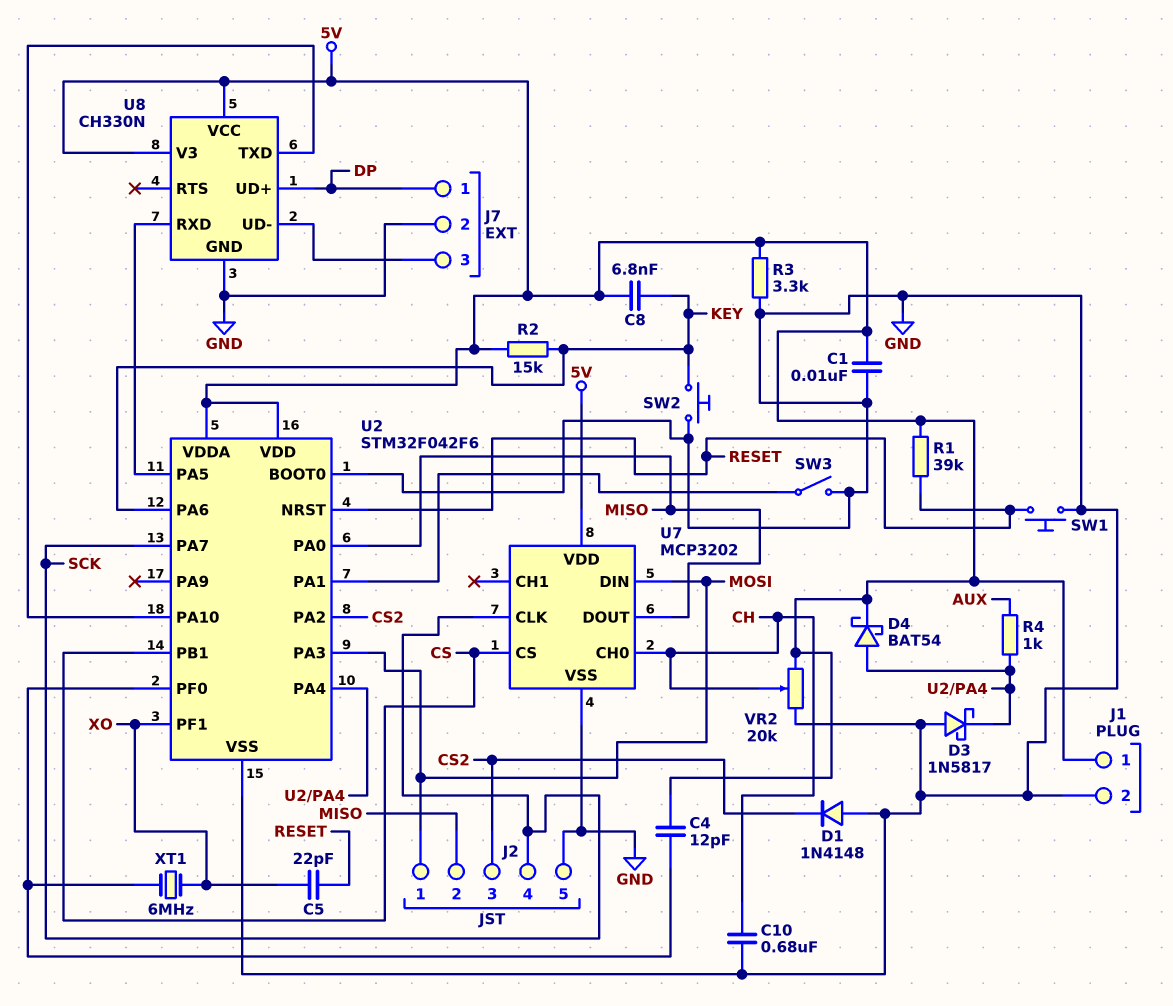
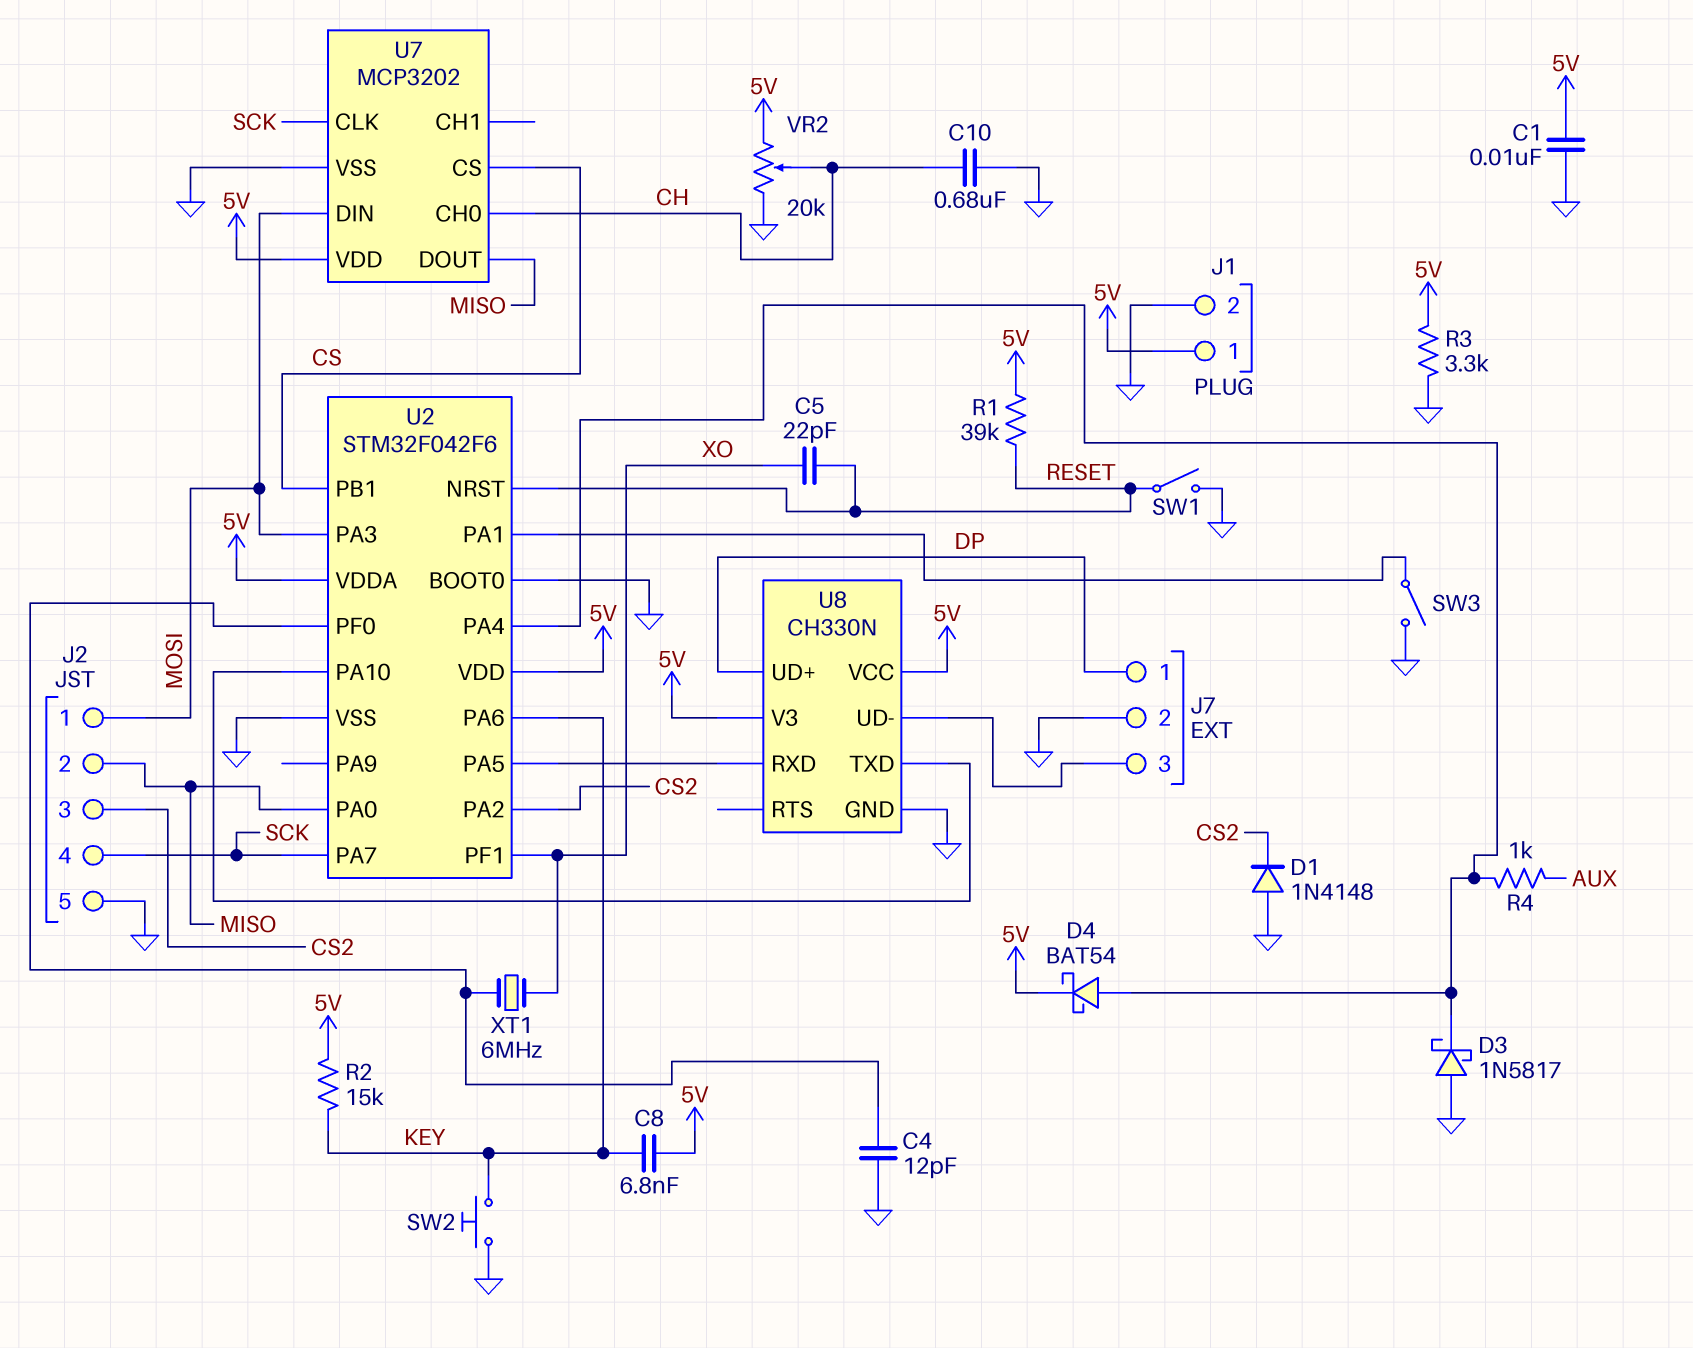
C4: 12pF (5V, U2/PF0) -> 12pF (GND, U2/PF0)
SW1: button (GND, RESET) -> switch (GND, RESET)

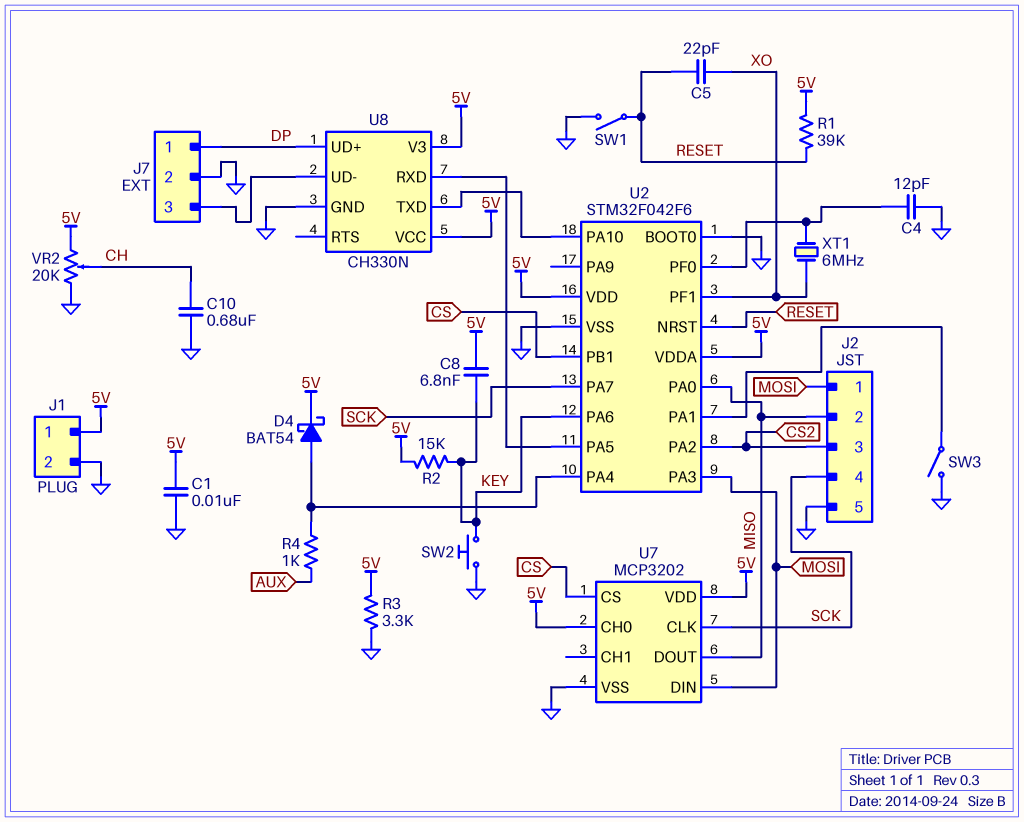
D1: diode 1N4148 (A GND, K CS2) -> none
D3: schottky 1N5817 (A GND, K U2/PA4) -> none
U7 pin CH0: CH -> 5V

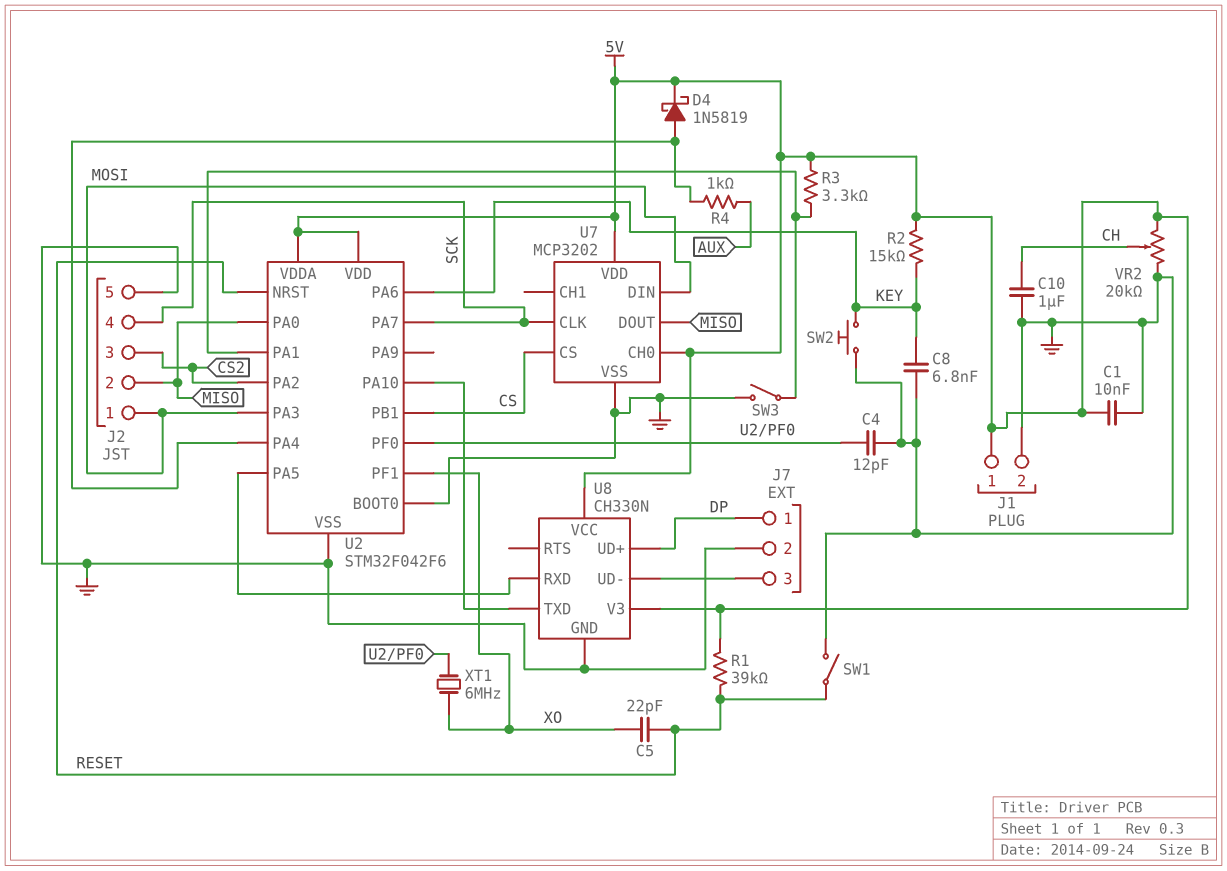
C8: 6.8nF (5V, KEY) -> 6.8nF (GND, KEY)
C10: 680nF (CH, GND) -> 1uF (CH, GND)
D4: schottky BAT54 (A U2/PA4, K 5V) -> schottky 1N5819 (A U2/PA4, K 5V)
R3: 3.3k (5V, GND) -> 3.3k (5V, U2/PA1)

